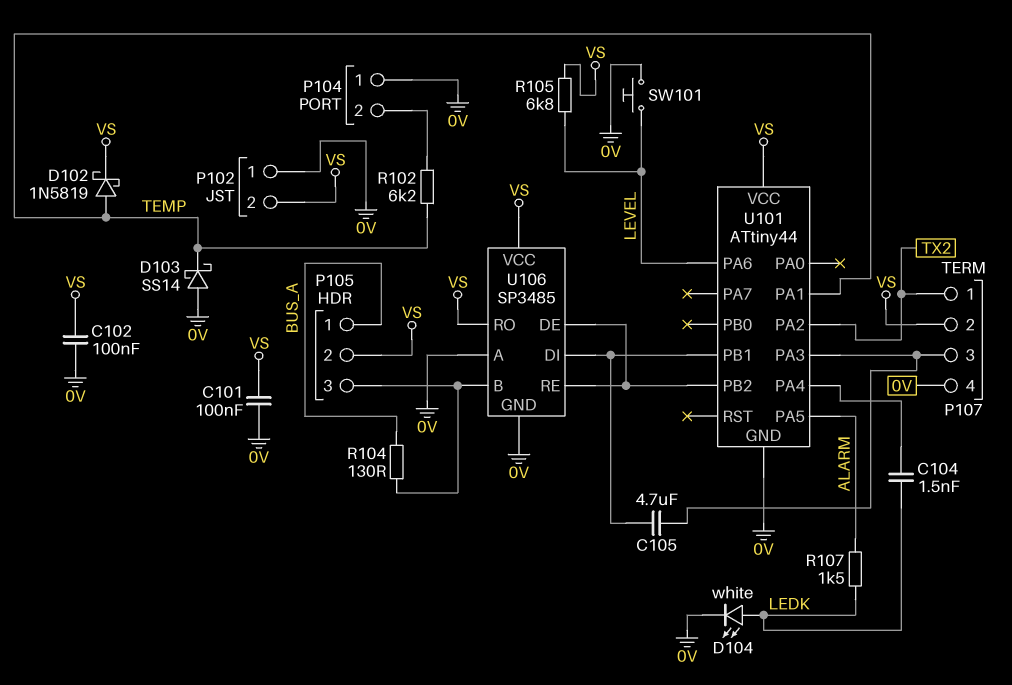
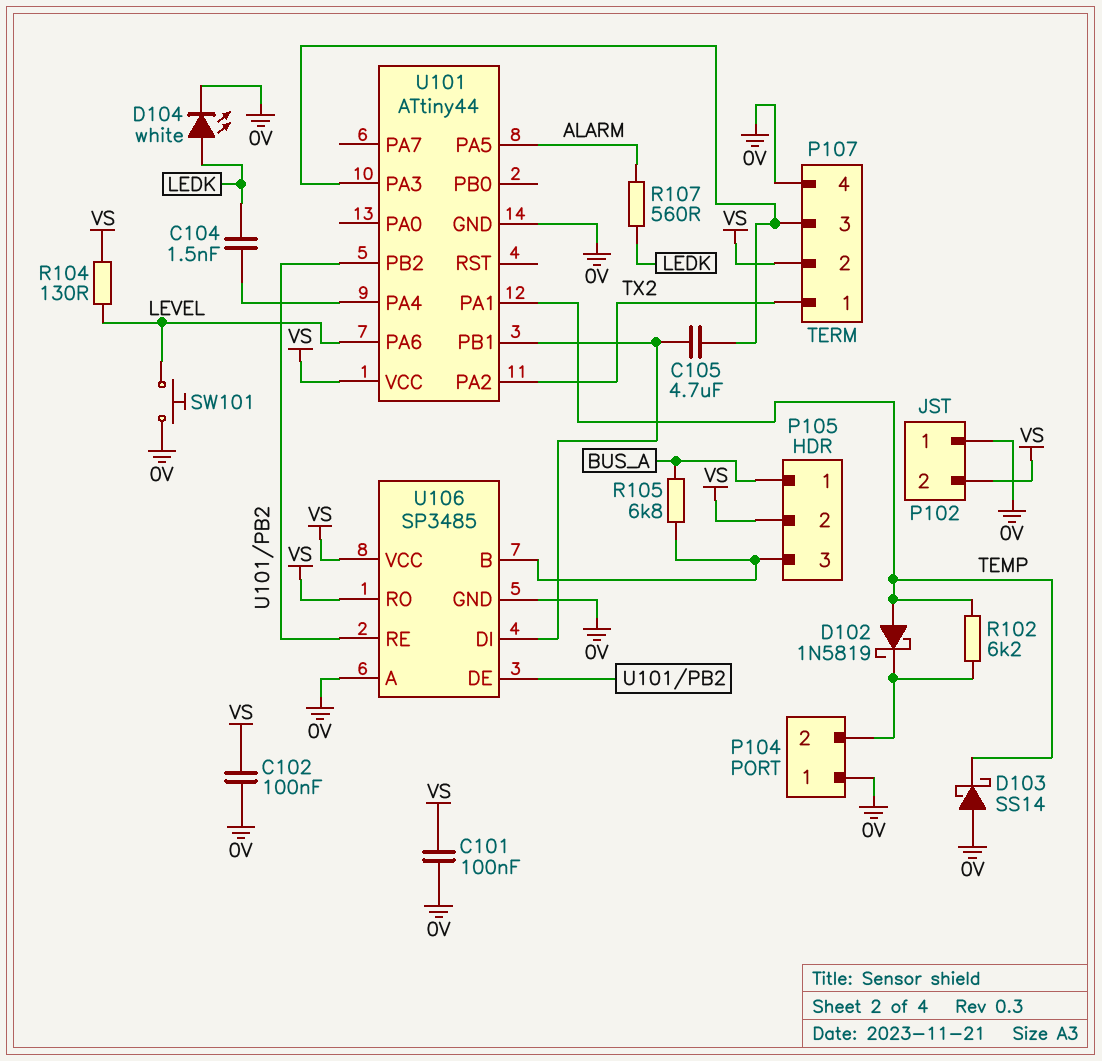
D102: schottky 1N5819 (A TEMP, K VS) -> schottky 1N5819 (A TEMP, K P104/2)
R104: 130 (BUS_A, P105/3) -> 130 (LEVEL, VS)
R105: 6.8k (LEVEL, VS) -> 6.8k (BUS_A, P105/3)
R107: 1.5k (ALARM, LEDK) -> 560 (ALARM, LEDK)

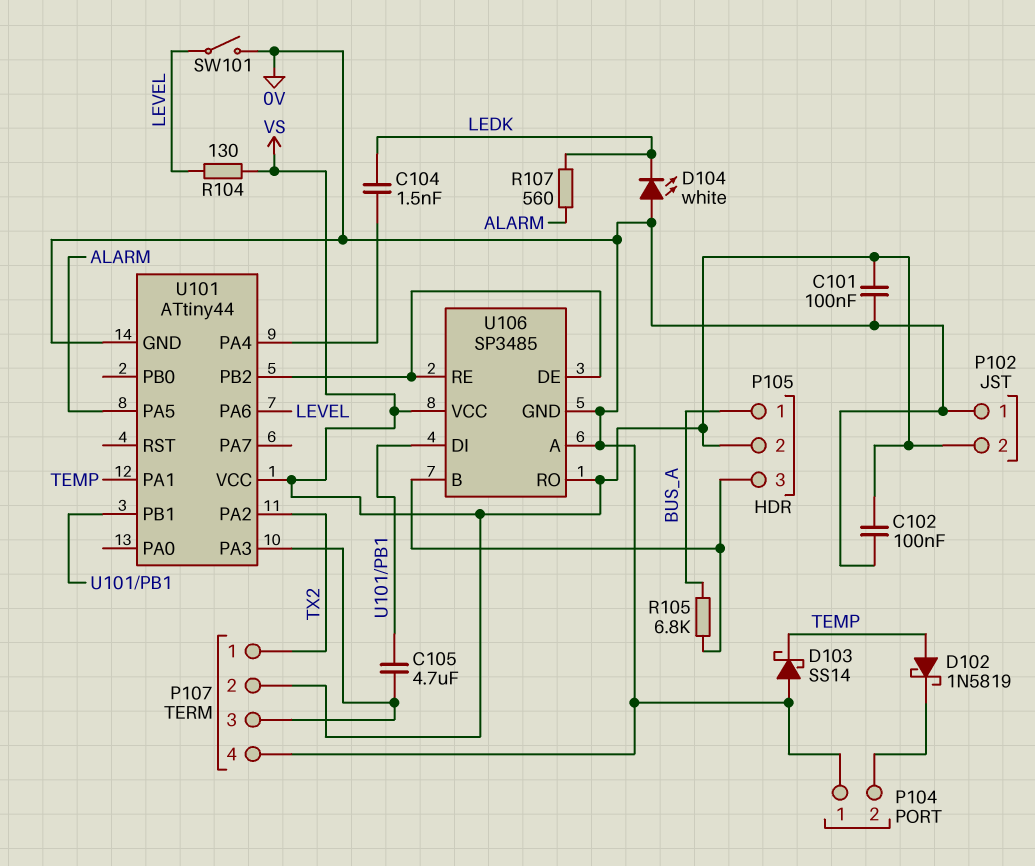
D104: LED white (A LEDK, K 0V) -> LED white (A 0V, K LEDK)
R102: 6.2k (P104/2, TEMP) -> none
SW101: button (0V, LEVEL) -> switch (0V, LEVEL)

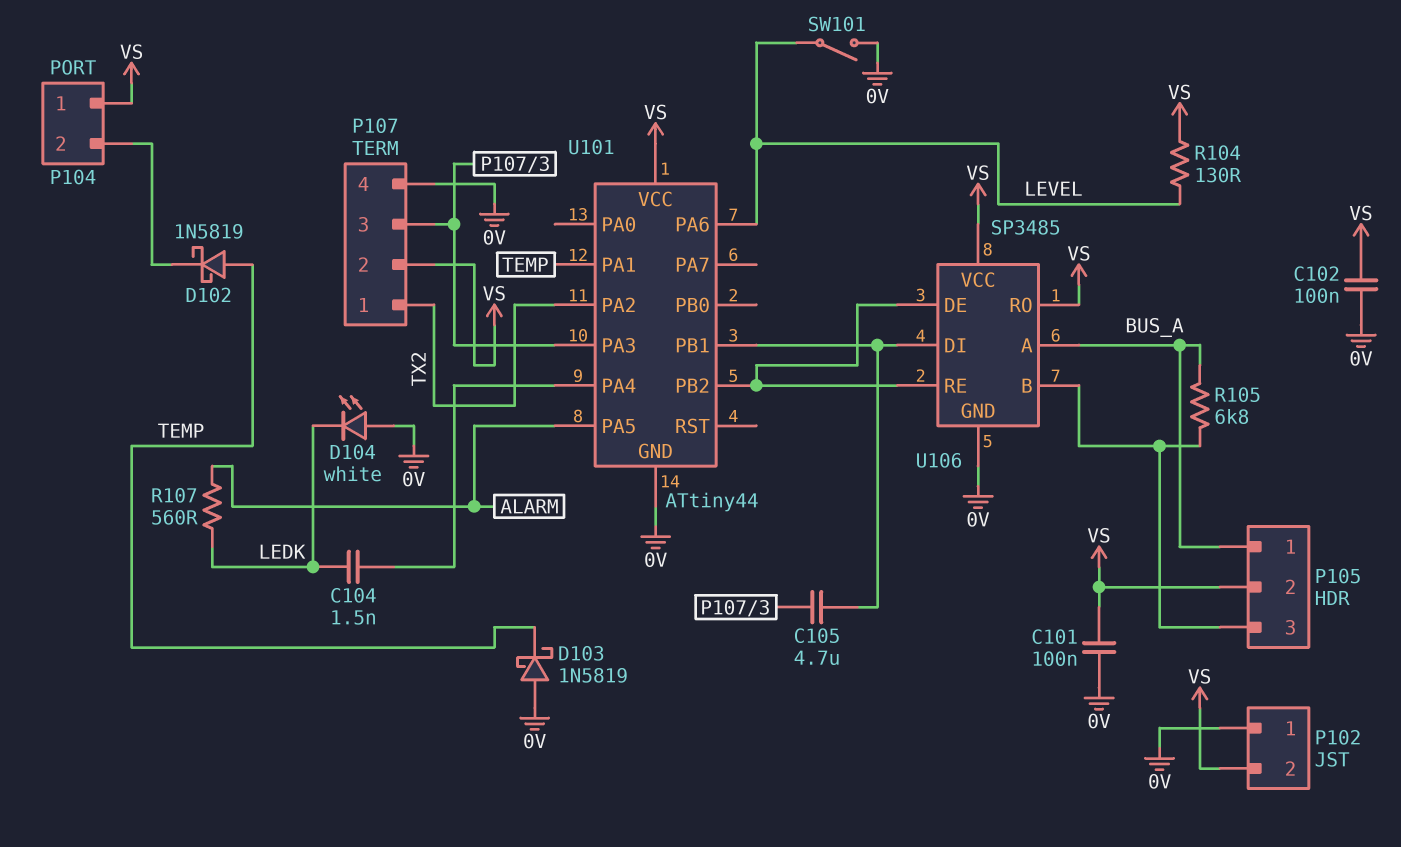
D103: schottky SS14 (A 0V, K TEMP) -> schottky 1N5819 (A 0V, K TEMP)
P104 pin 1: 0V -> VS
U106 pin A: 0V -> BUS_A

